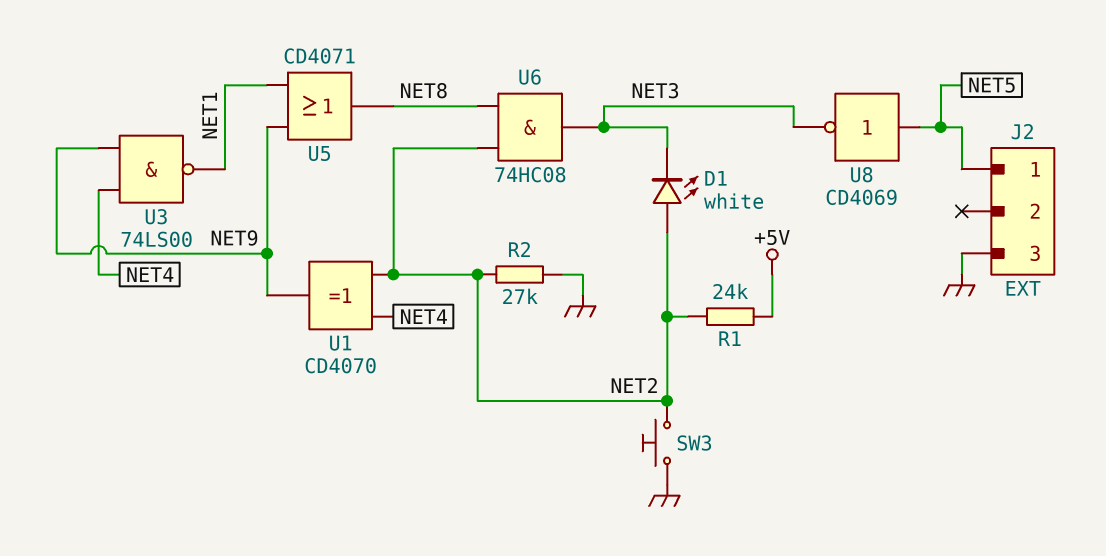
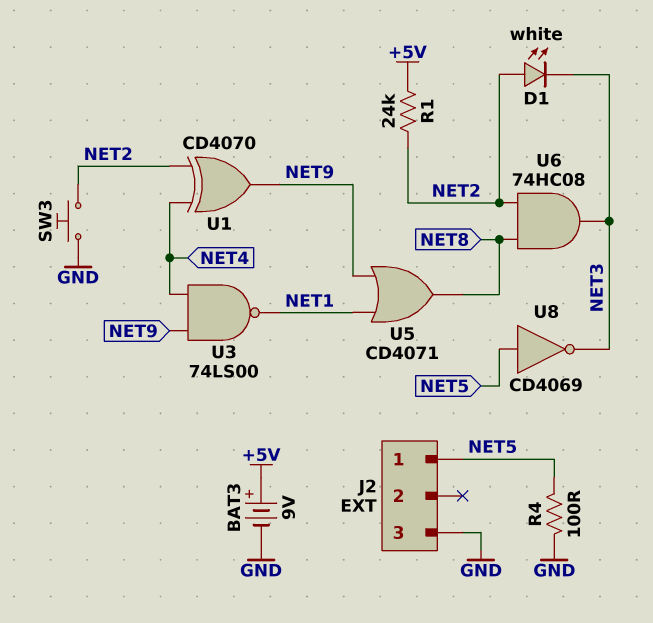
BAT3: none -> 9V (plus +5V, minus GND)
R2: 27k (GND, NET2) -> none
R4: none -> 100 (GND, NET5)

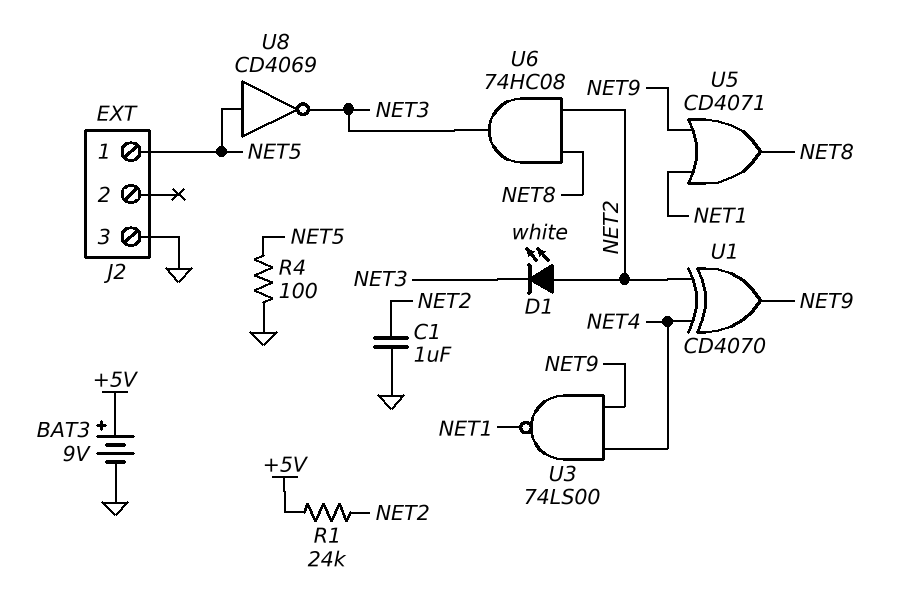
C1: none -> 1uF (GND, NET2)
SW3: button (GND, NET2) -> none

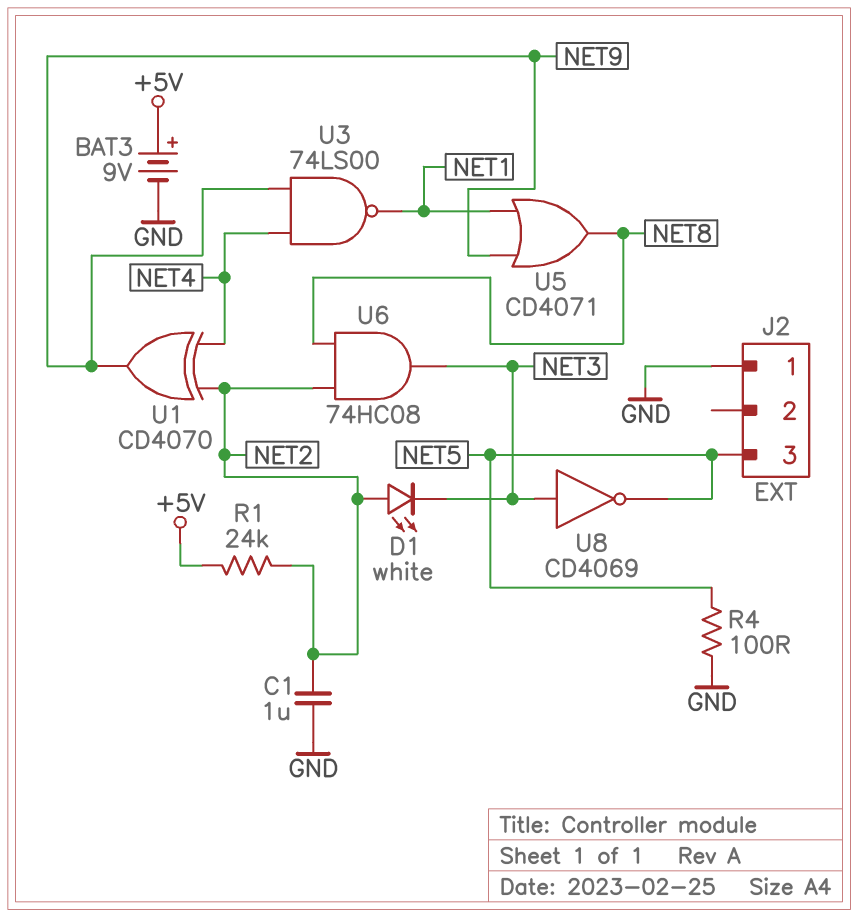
J2 pin 1: NET5 -> GND
J2 pin 3: GND -> NET5
U8: NOT CD4069 (in NET5, out NET3) -> NOT CD4069 (in NET3, out NET5)

